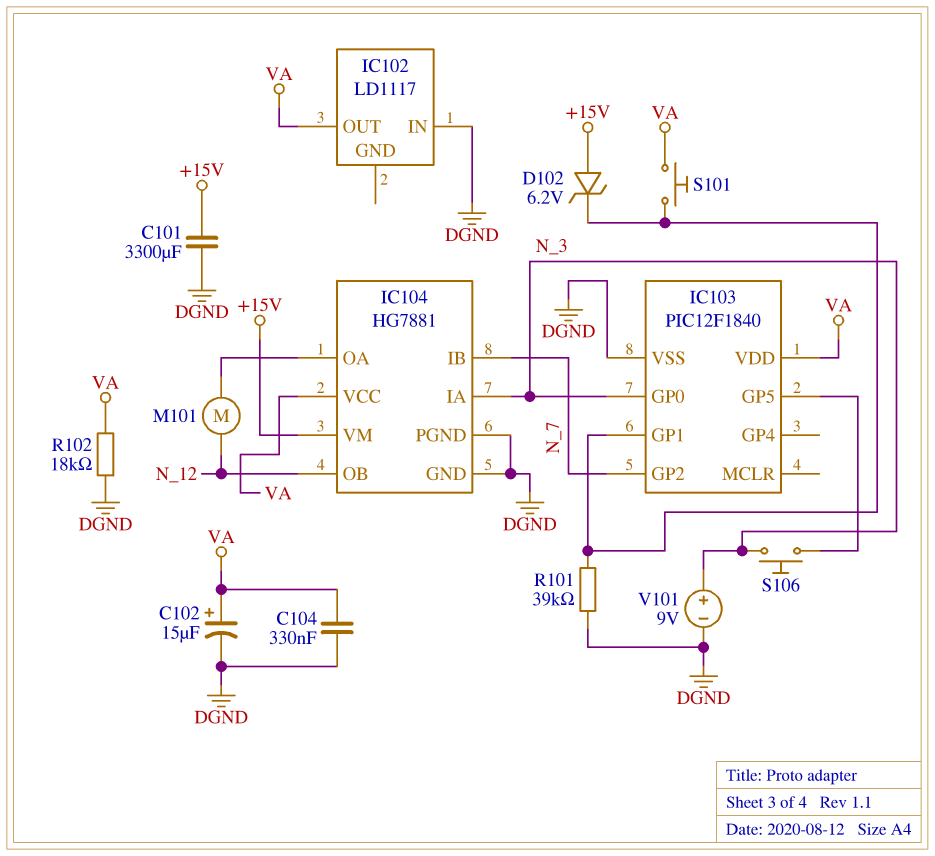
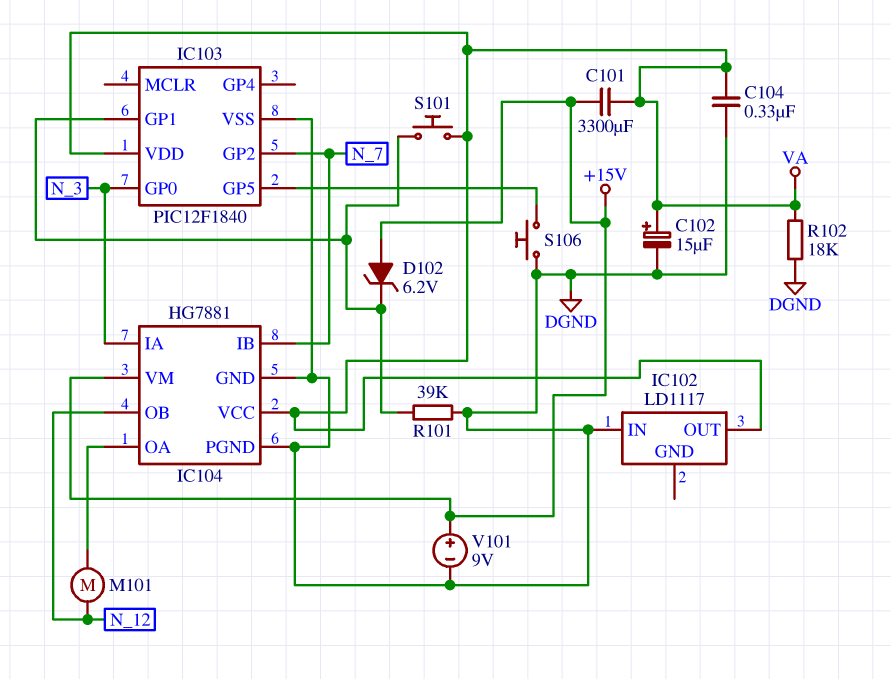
C101: 3300uF (+15V, DGND) -> 3300uF (+15V, VA)
S106: button (IC103/GP5, N_3) -> button (DGND, IC103/GP5)
V101: 9V (plus N_3, minus DGND) -> 9V (plus +15V, minus DGND)

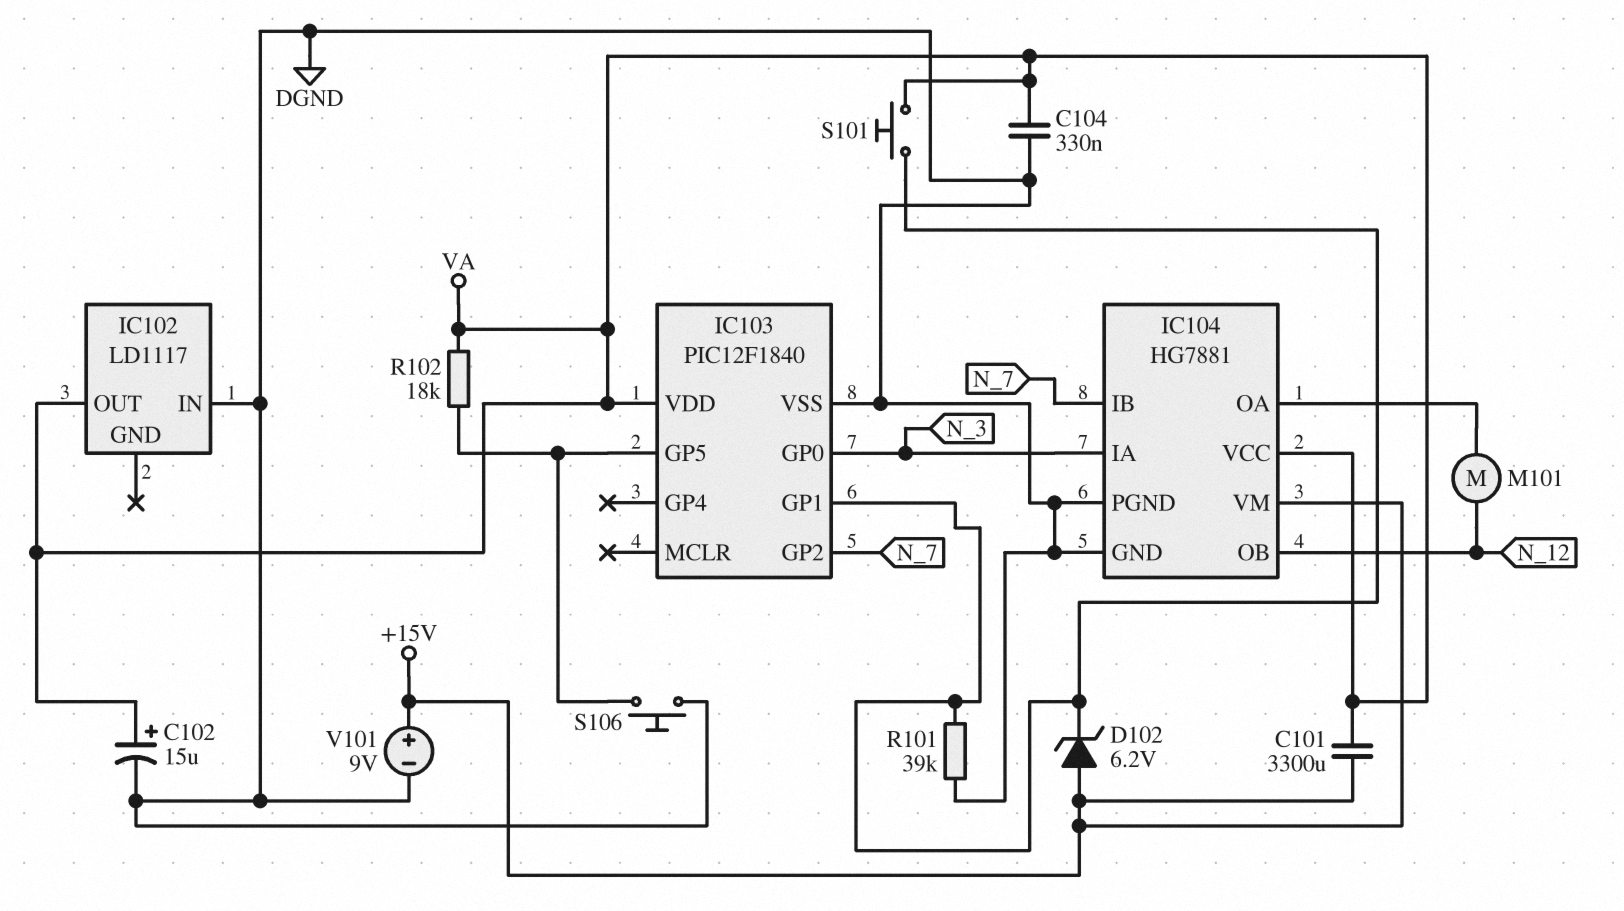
R102: 18k (DGND, VA) -> 18k (IC103/GP5, VA)

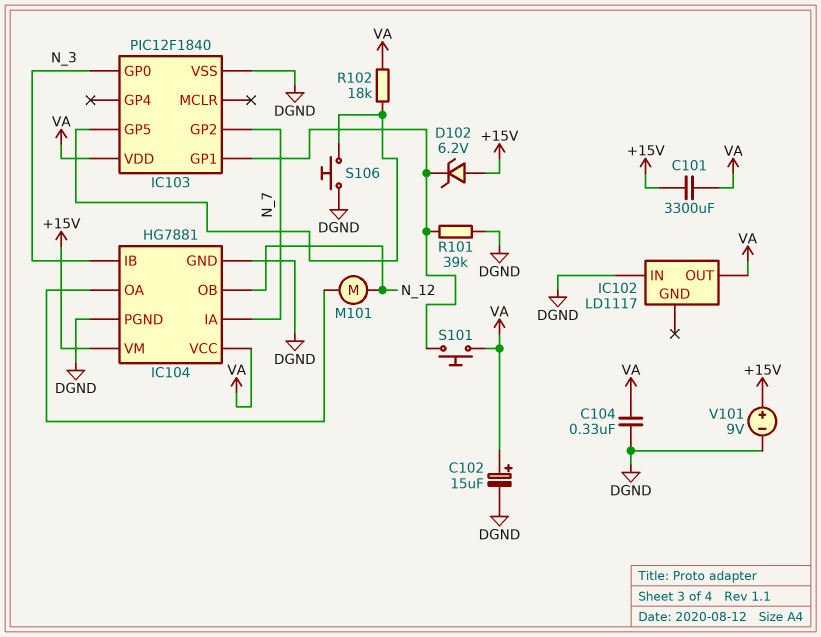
IC104 pin IA: N_3 -> N_7
IC104 pin IB: N_7 -> N_3

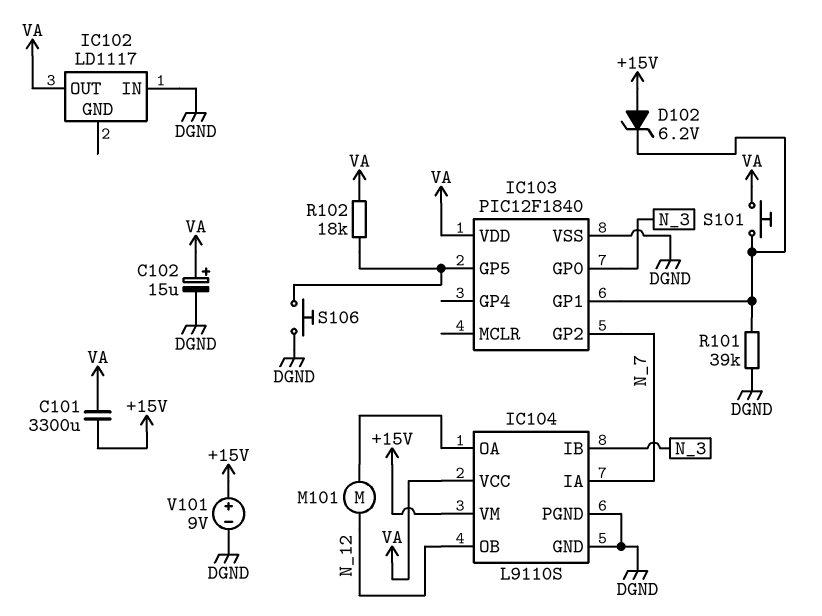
C104: 330nF (DGND, VA) -> none
IC104: HG7881 -> L9110S

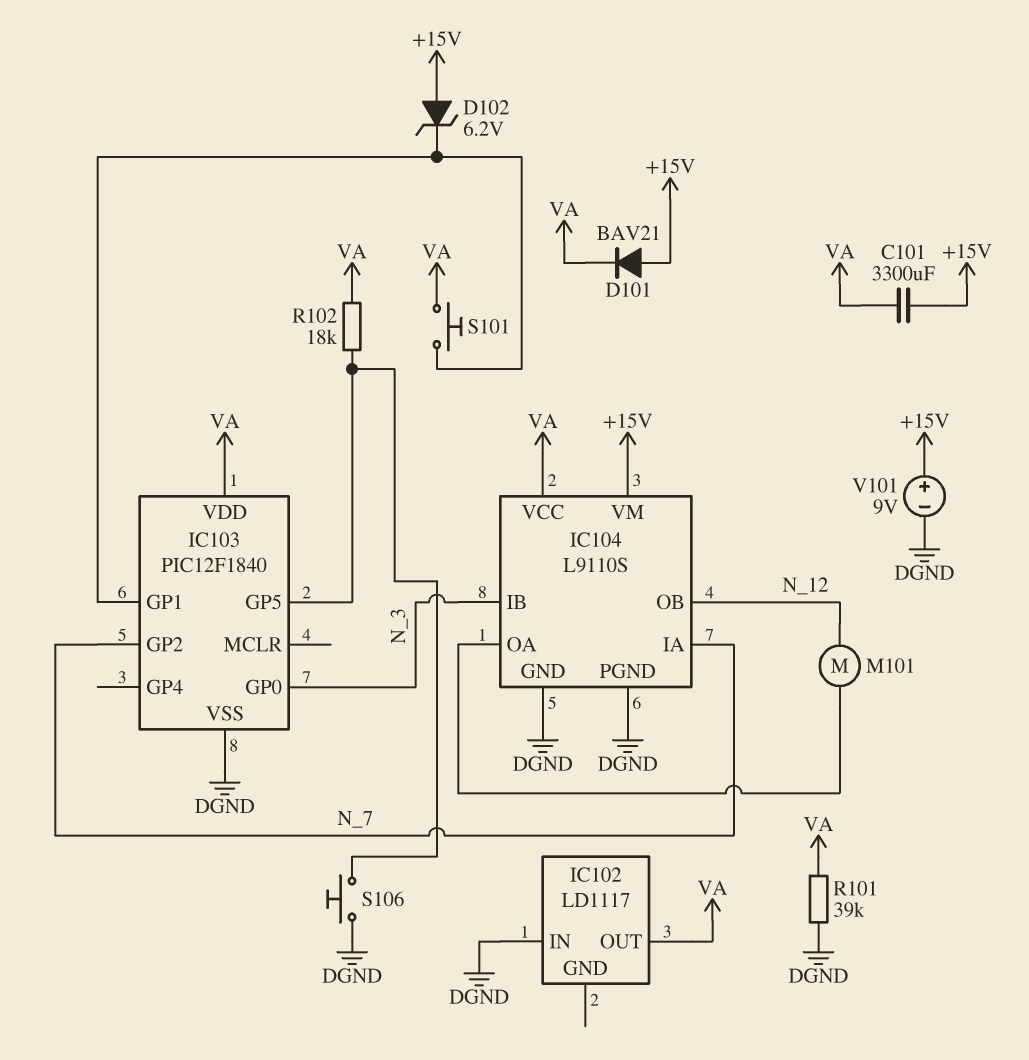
C102: 15uF (plus VA, minus DGND) -> none
D101: none -> diode BAV21 (A +15V, K VA)
R101: 39k (DGND, IC103/GP1) -> 39k (DGND, VA)

